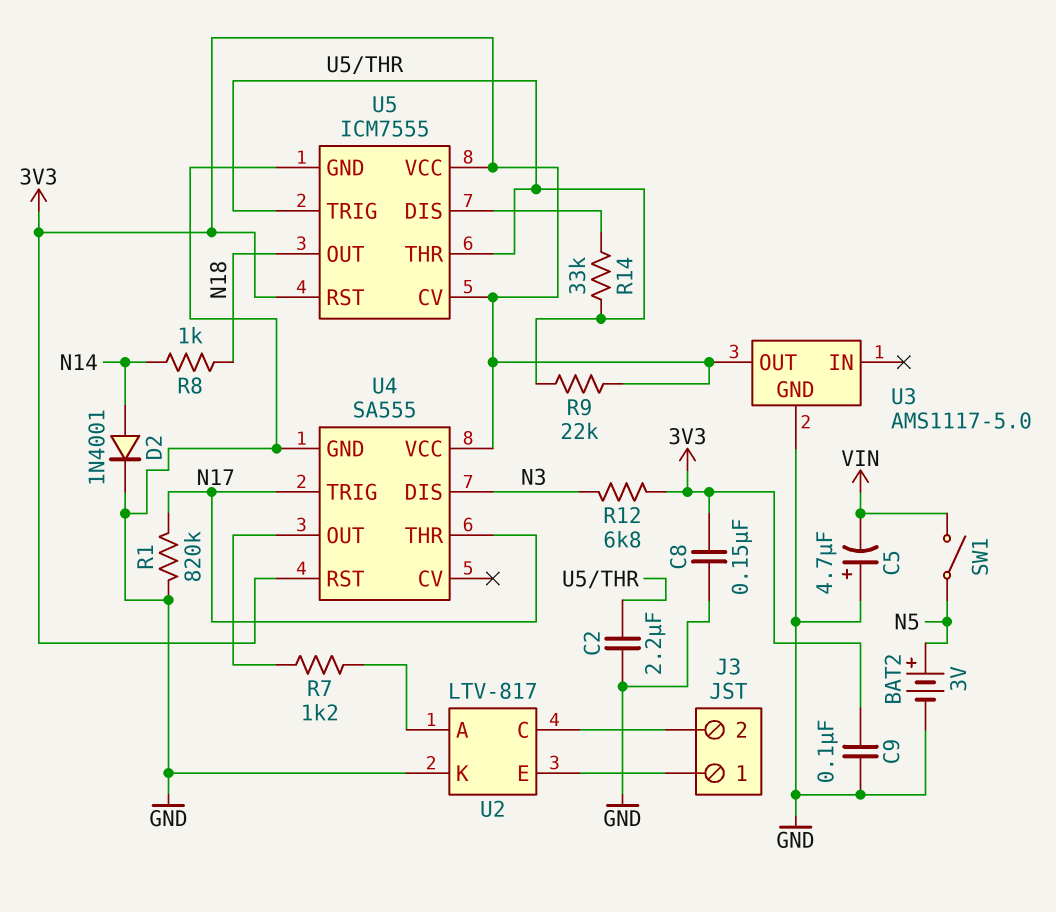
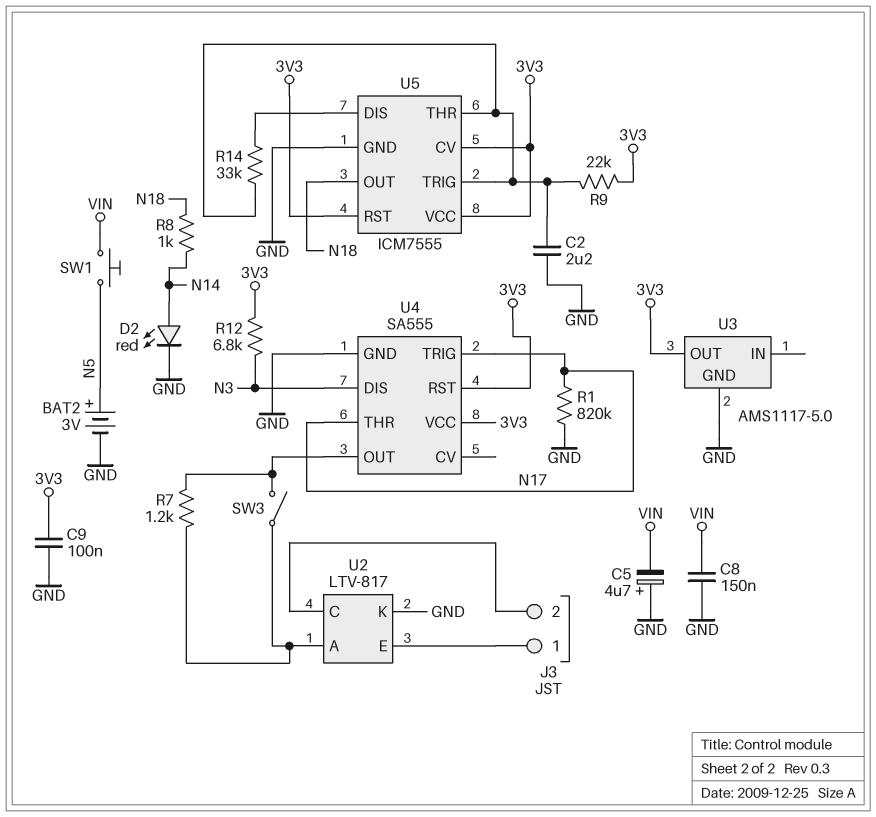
C8: 150nF (3V3, GND) -> 150nF (GND, VIN)
D2: diode 1N4001 (A N14, K GND) -> LED red (A N14, K GND)
SW1: switch (N5, VIN) -> button (N5, VIN)
SW3: none -> switch (U2/A, U4/OUT)

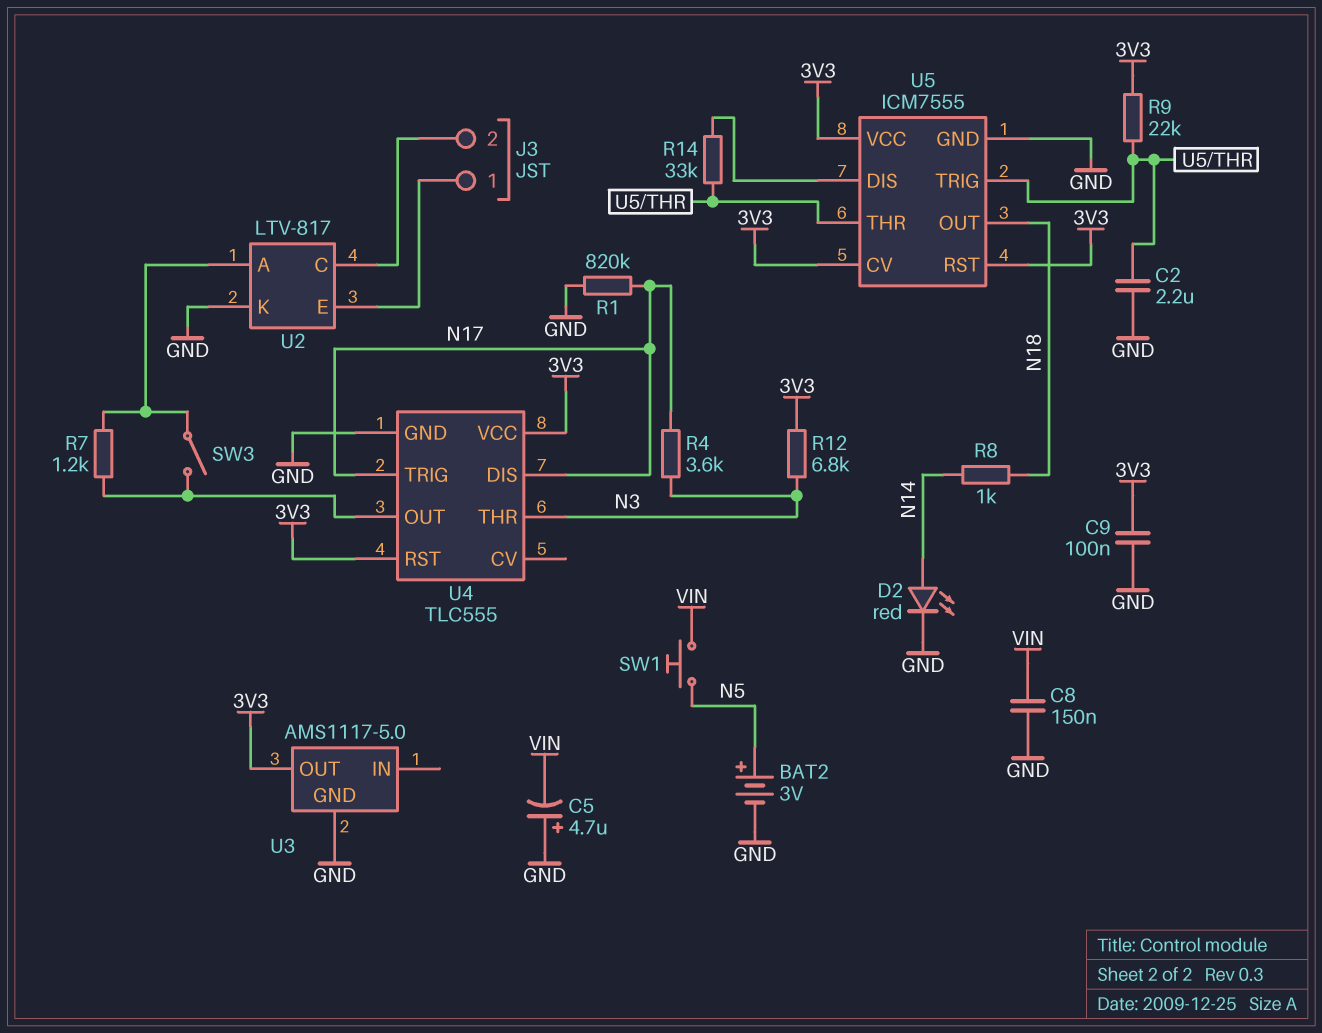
R4: none -> 3.6k (N3, N17)
U4: SA555 -> TLC555
U4 pin DIS: N3 -> N17
U4 pin THR: N17 -> N3

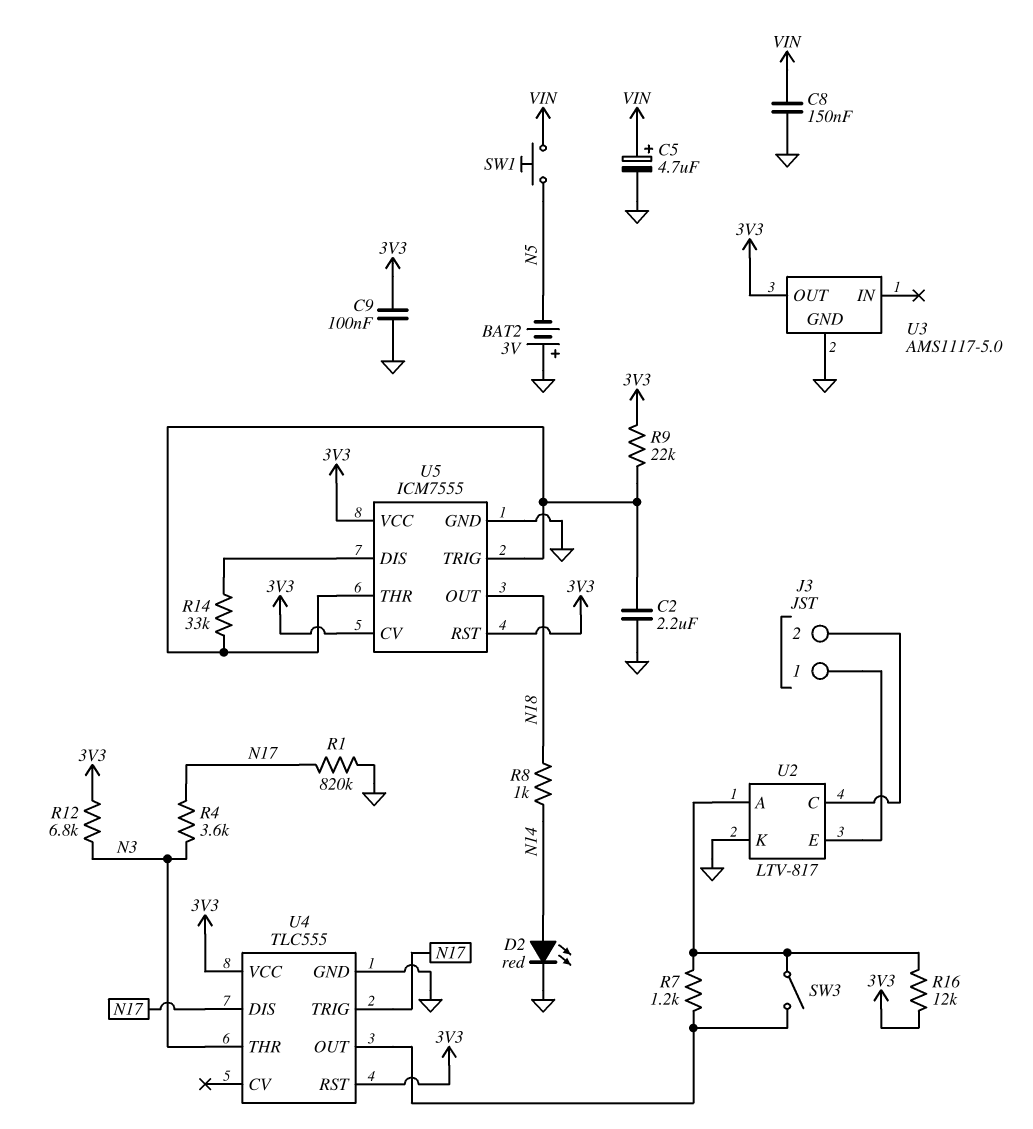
BAT2: 3V (plus N5, minus GND) -> 3V (plus GND, minus N5)
C5: 4.7uF (plus GND, minus VIN) -> 4.7uF (plus VIN, minus GND)
R16: none -> 12k (3V3, U2/A)

